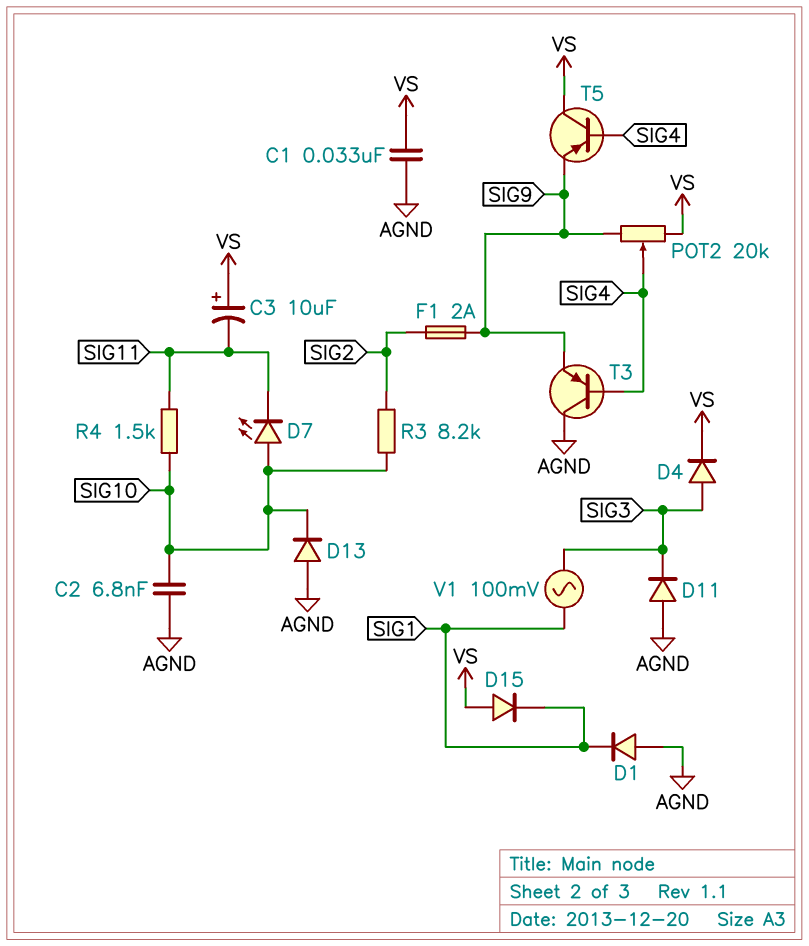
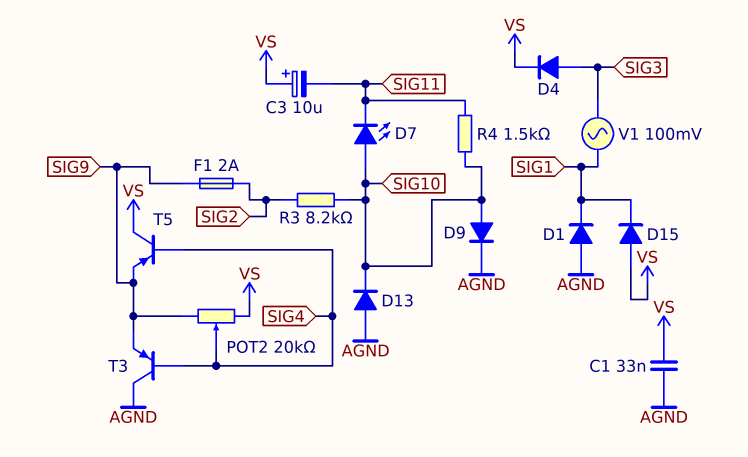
C2: 6.8nF (AGND, SIG10) -> none
D9: none -> diode (A SIG10, K AGND)
D11: diode (A AGND, K SIG3) -> none

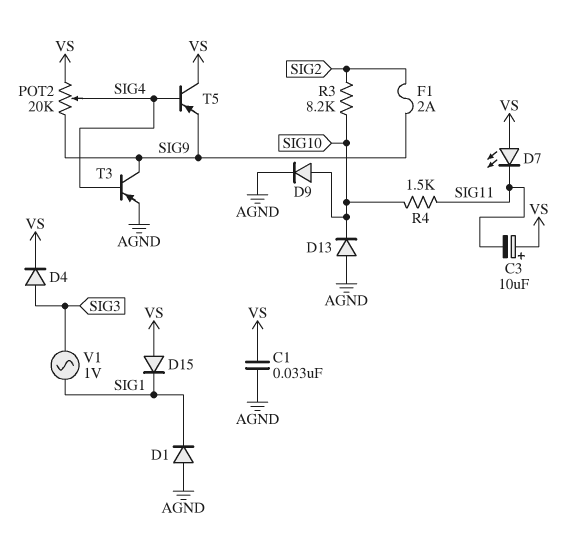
D7: LED (A SIG10, K SIG11) -> LED (A VS, K SIG11)
T3: PNP (B SIG4, C AGND, E SIG9) -> PNP (B SIG4, C SIG9, E AGND)
V1: AC 100mV (SIG1, SIG3) -> AC 1V (SIG1, SIG3)

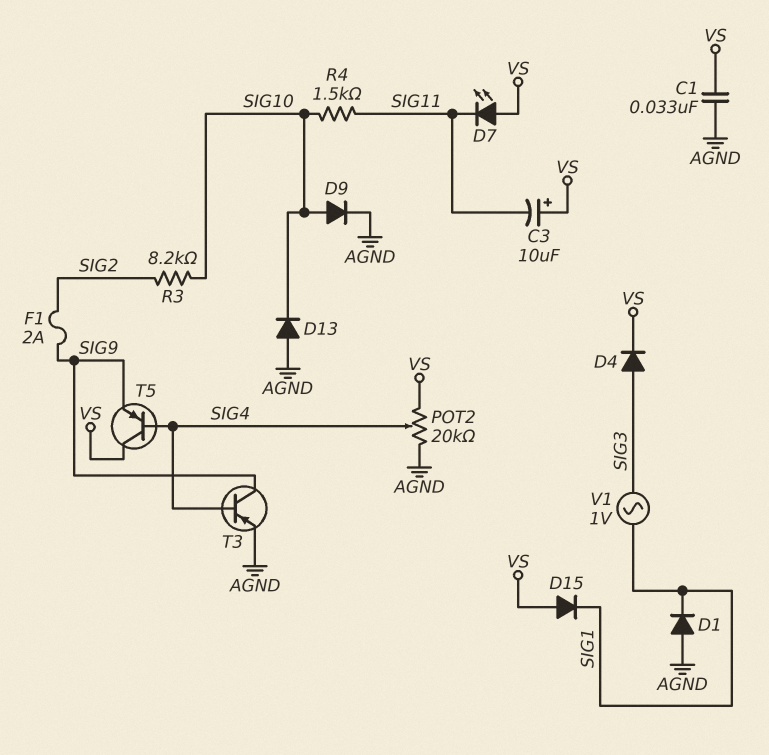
POT2: 20k (SIG9, VS, wiper SIG4) -> 20k (AGND, VS, wiper SIG4)

